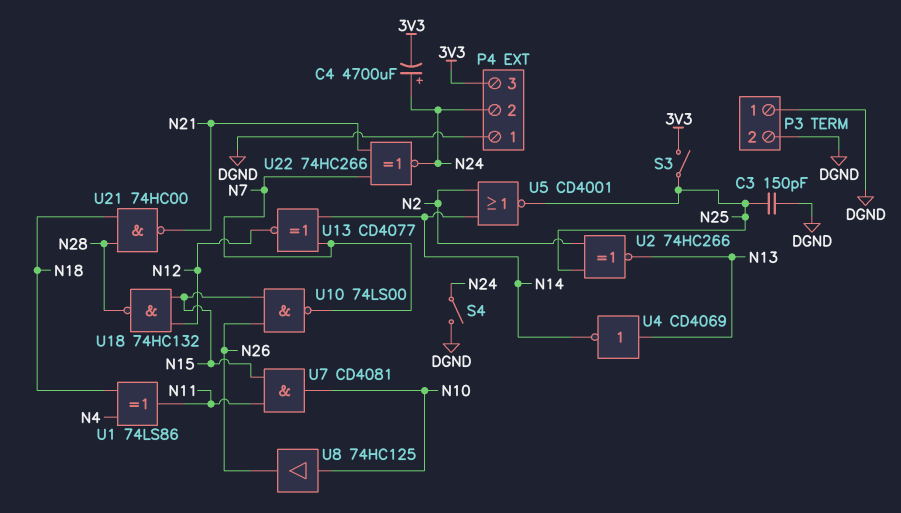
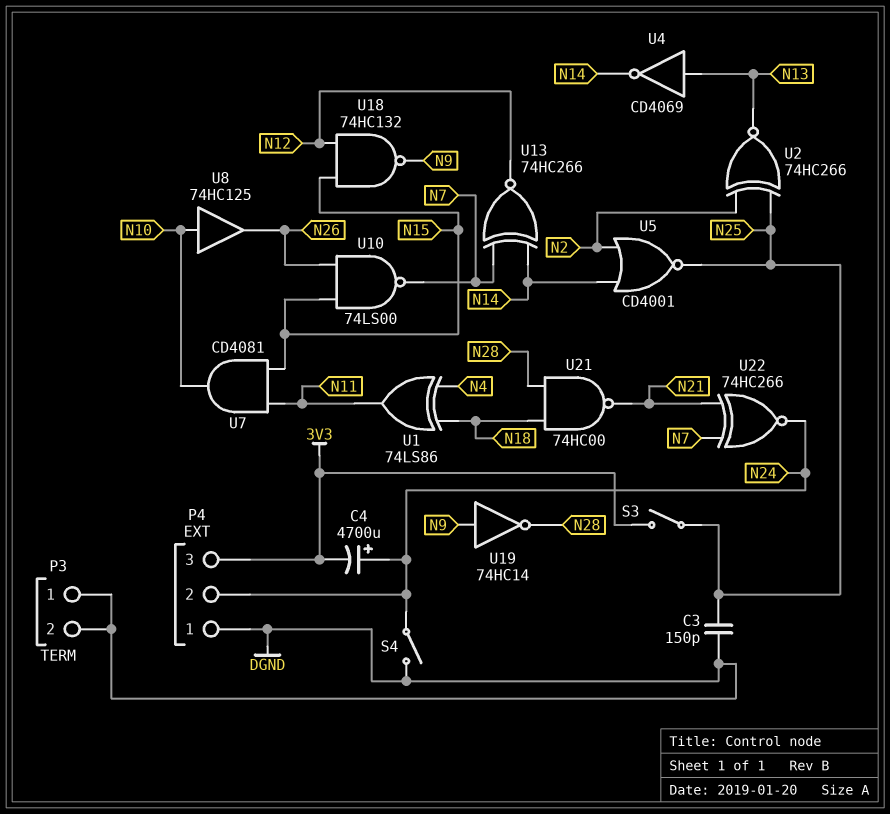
U13: XNOR CD4077 (in N7, in N14, out N12) -> XNOR 74HC266 (in N7, in N14, out N12)
U18: NAND 74HC132 (in N12, in N15, out N28) -> NAND 74HC132 (in N12, in N15, out N9)
U19: none -> NOT 74HC14 (in N9, out N28)

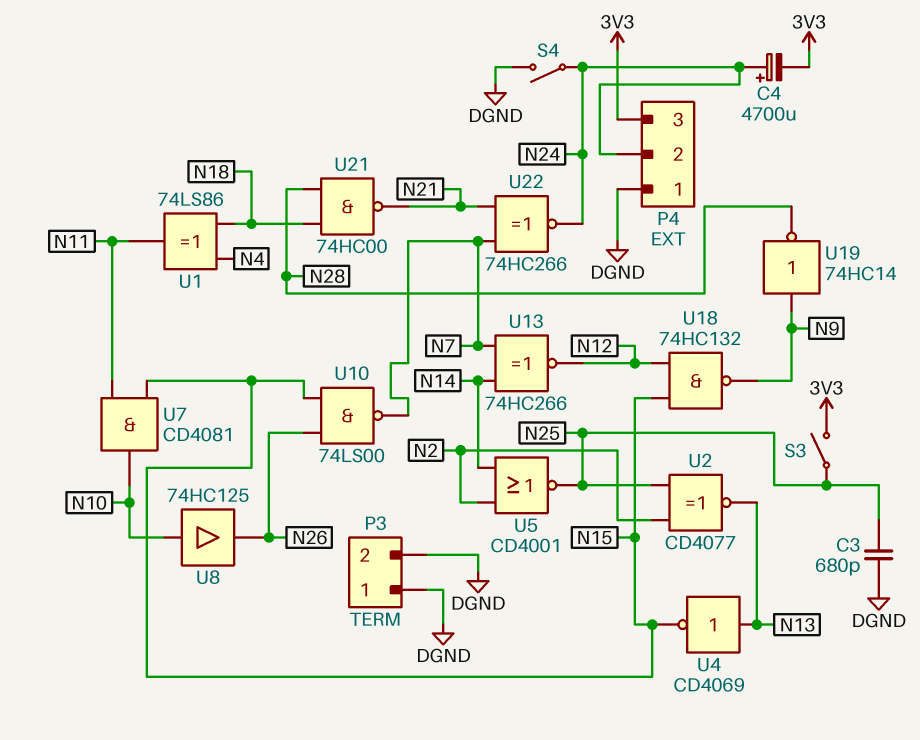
C3: 150pF (DGND, N25) -> 680pF (DGND, N25)
U2: XNOR 74HC266 (in N2, in N25, out N13) -> XNOR CD4077 (in N2, in N25, out N13)
U4: NOT CD4069 (in N13, out N14) -> NOT CD4069 (in N13, out N15)

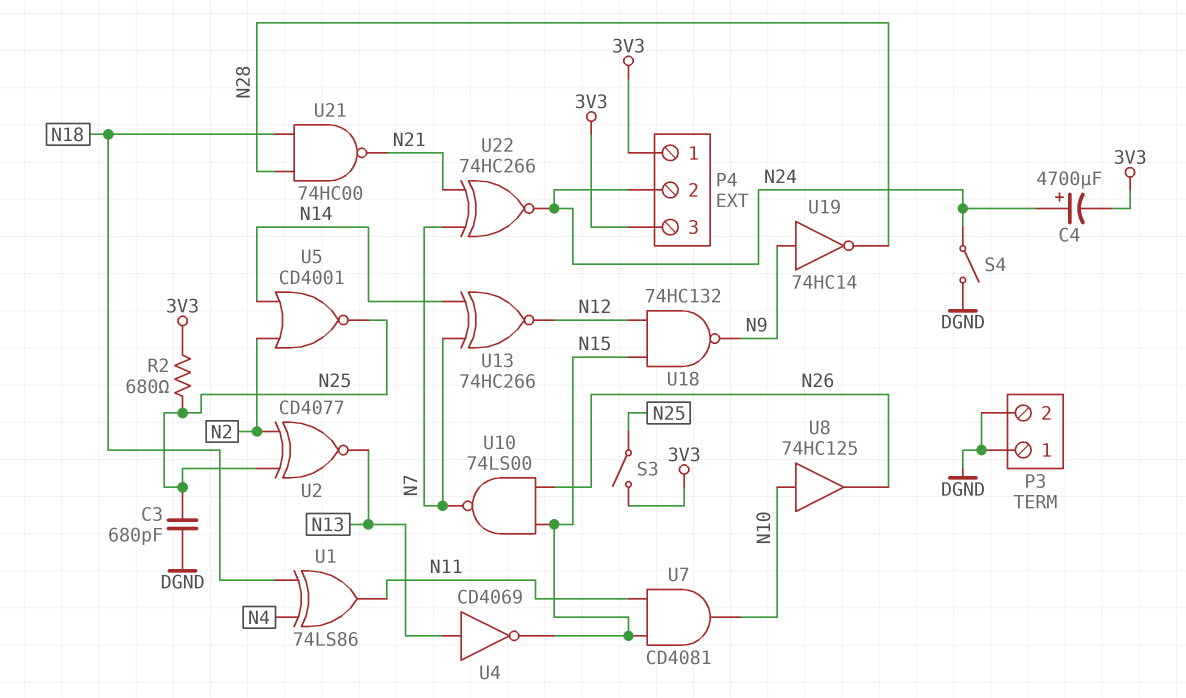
P4 pin 1: DGND -> 3V3
R2: none -> 680 (3V3, N25)

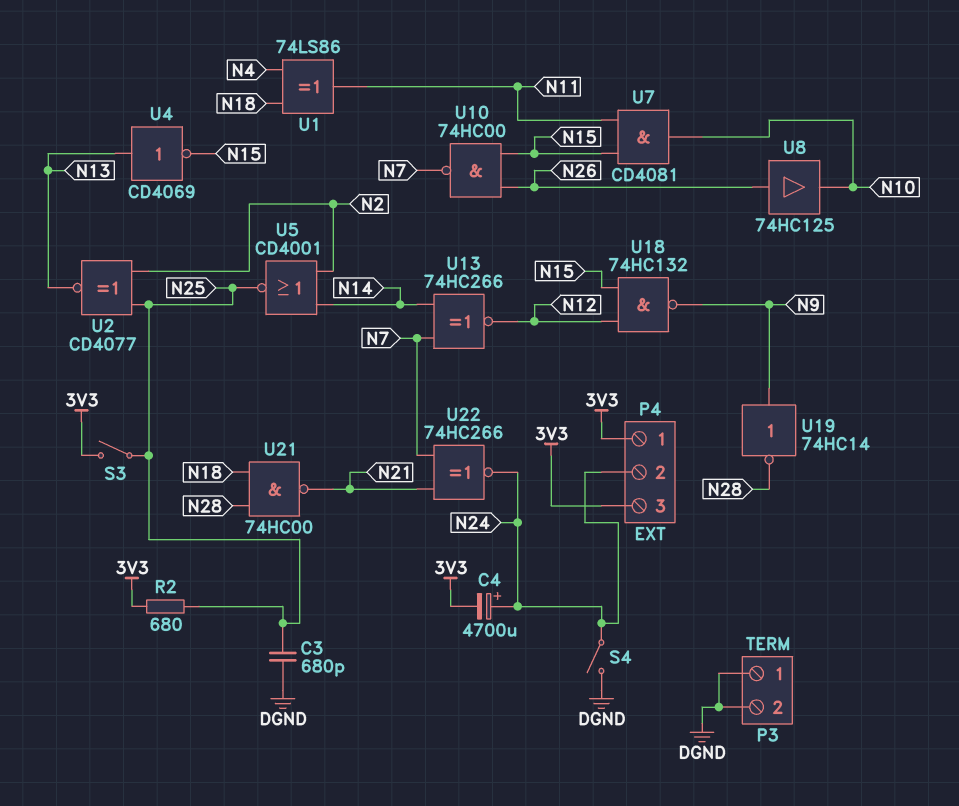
U8: buffer 74HC125 (in N10, out N26) -> buffer 74HC125 (in N26, out N10)
U10: NAND 74LS00 (in N15, in N26, out N7) -> NAND 74HC00 (in N15, in N26, out N7)

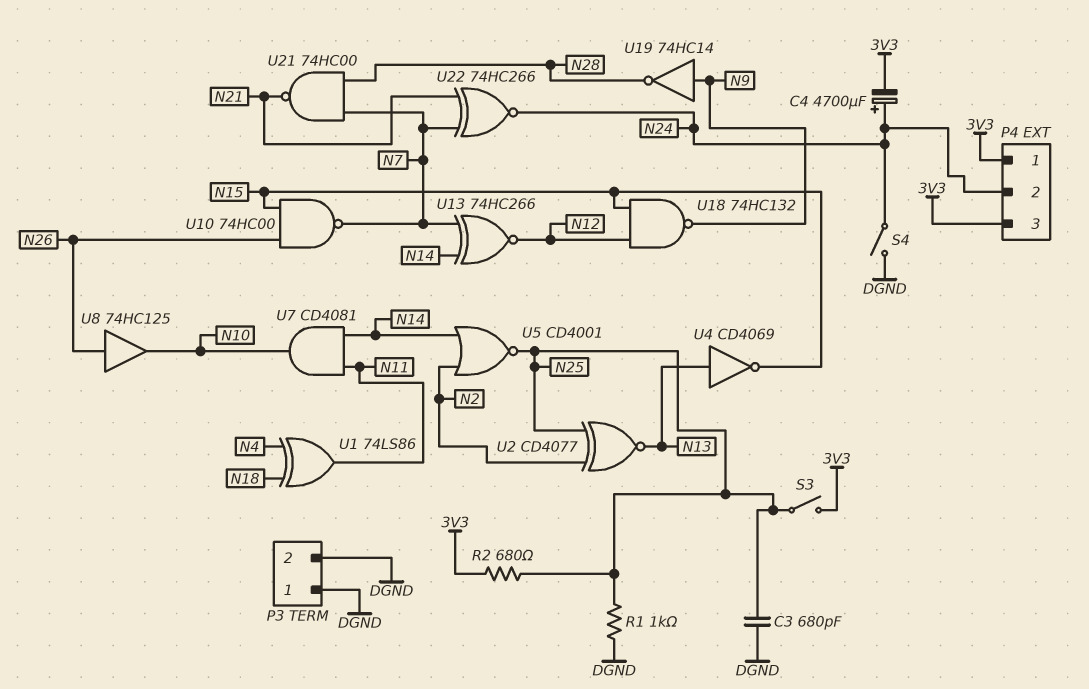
R1: none -> 1k (DGND, N25)
U7: AND CD4081 (in N11, in N15, out N10) -> AND CD4081 (in N11, in N14, out N10)
U21: NAND 74HC00 (in N18, in N28, out N21) -> NAND 74HC00 (in N7, in N28, out N21)

